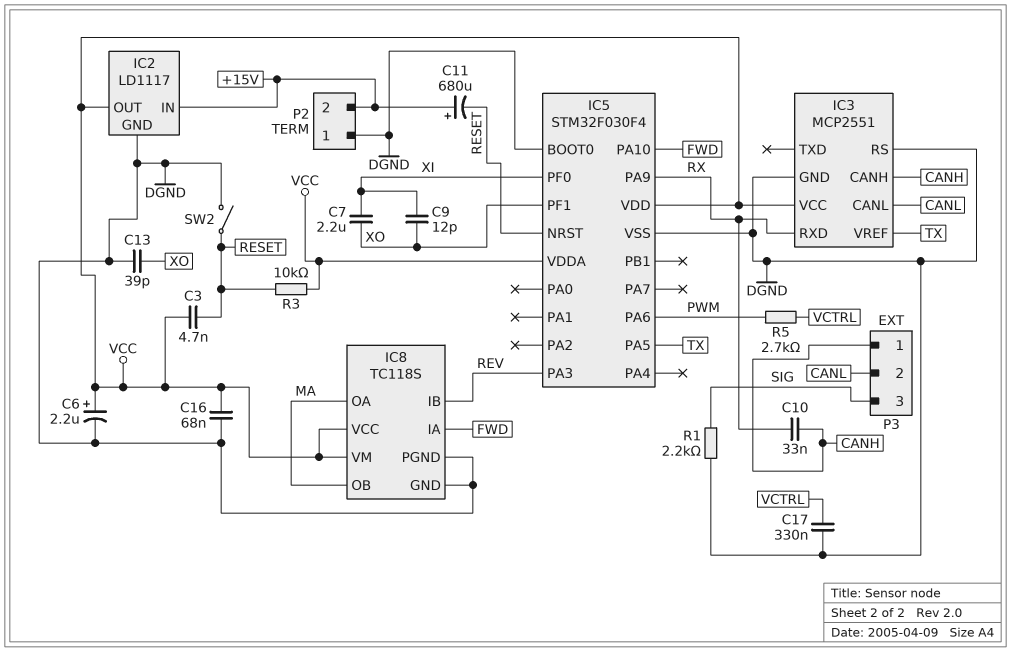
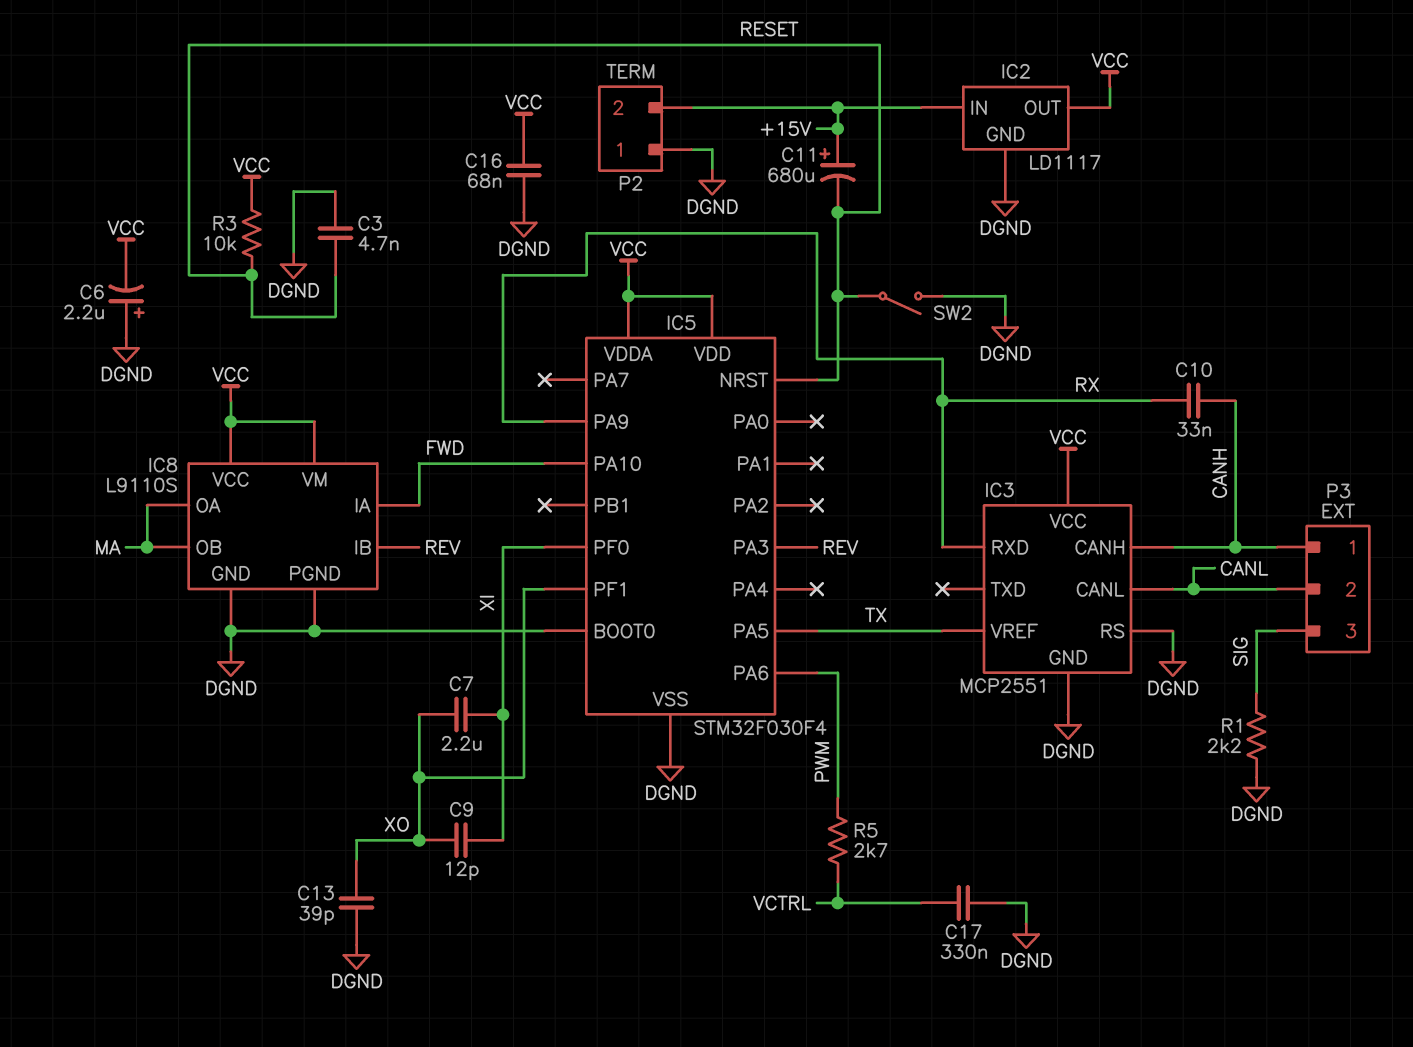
C3: 4.7nF (RESET, VCC) -> 4.7nF (DGND, RESET)
C6: 2.2uF (plus VCC, minus DGND) -> 2.2uF (plus DGND, minus VCC)
IC8: TC118S -> L9110S

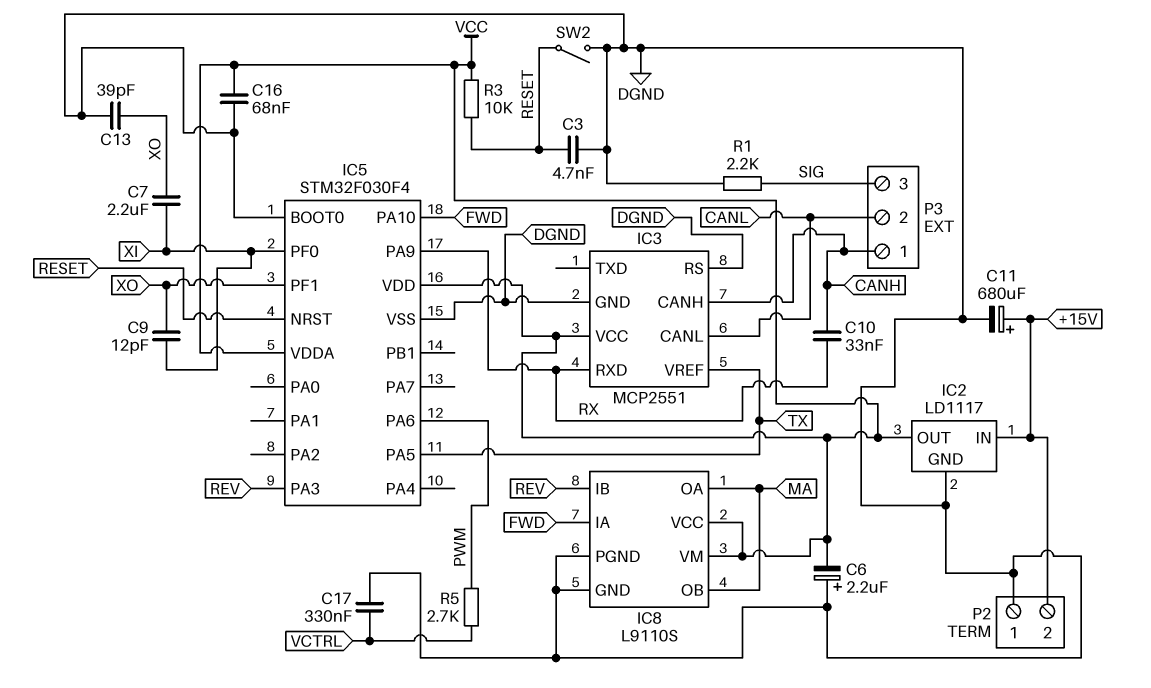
C11: 680uF (plus +15V, minus RESET) -> 680uF (plus +15V, minus DGND)

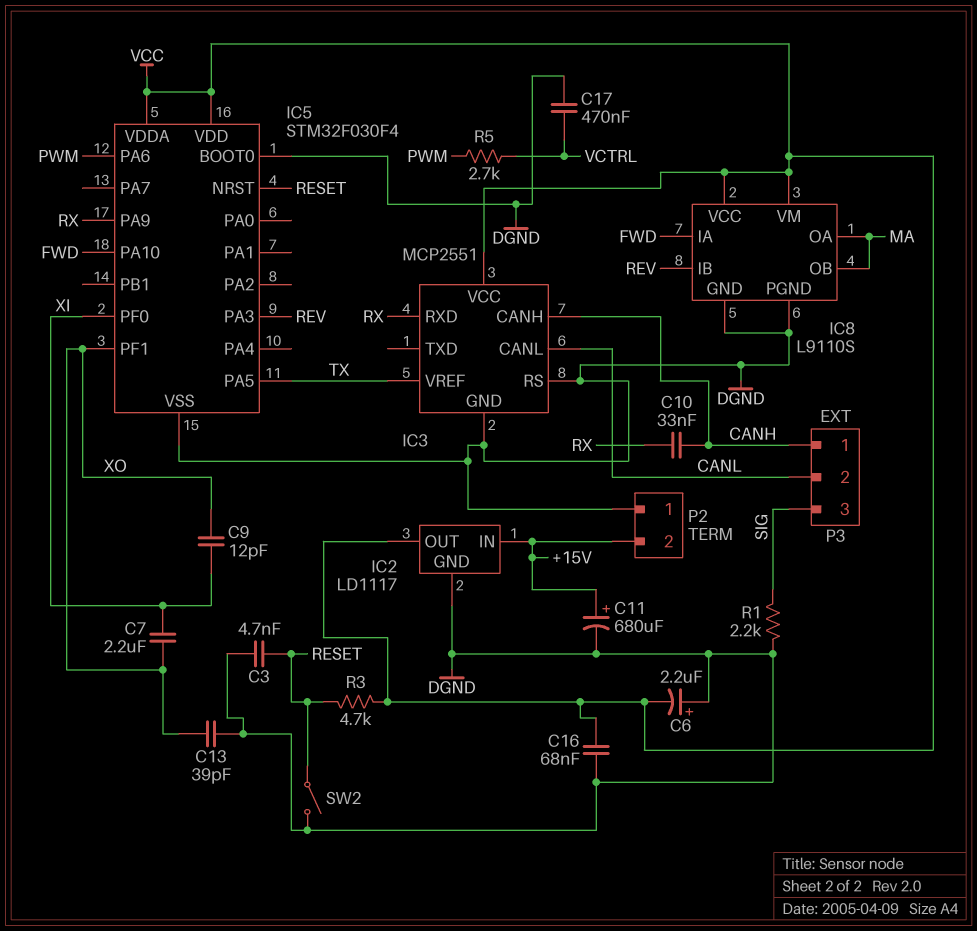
C17: 330nF (DGND, VCTRL) -> 470nF (DGND, VCTRL)
R3: 10k (RESET, VCC) -> 4.7k (RESET, VCC)

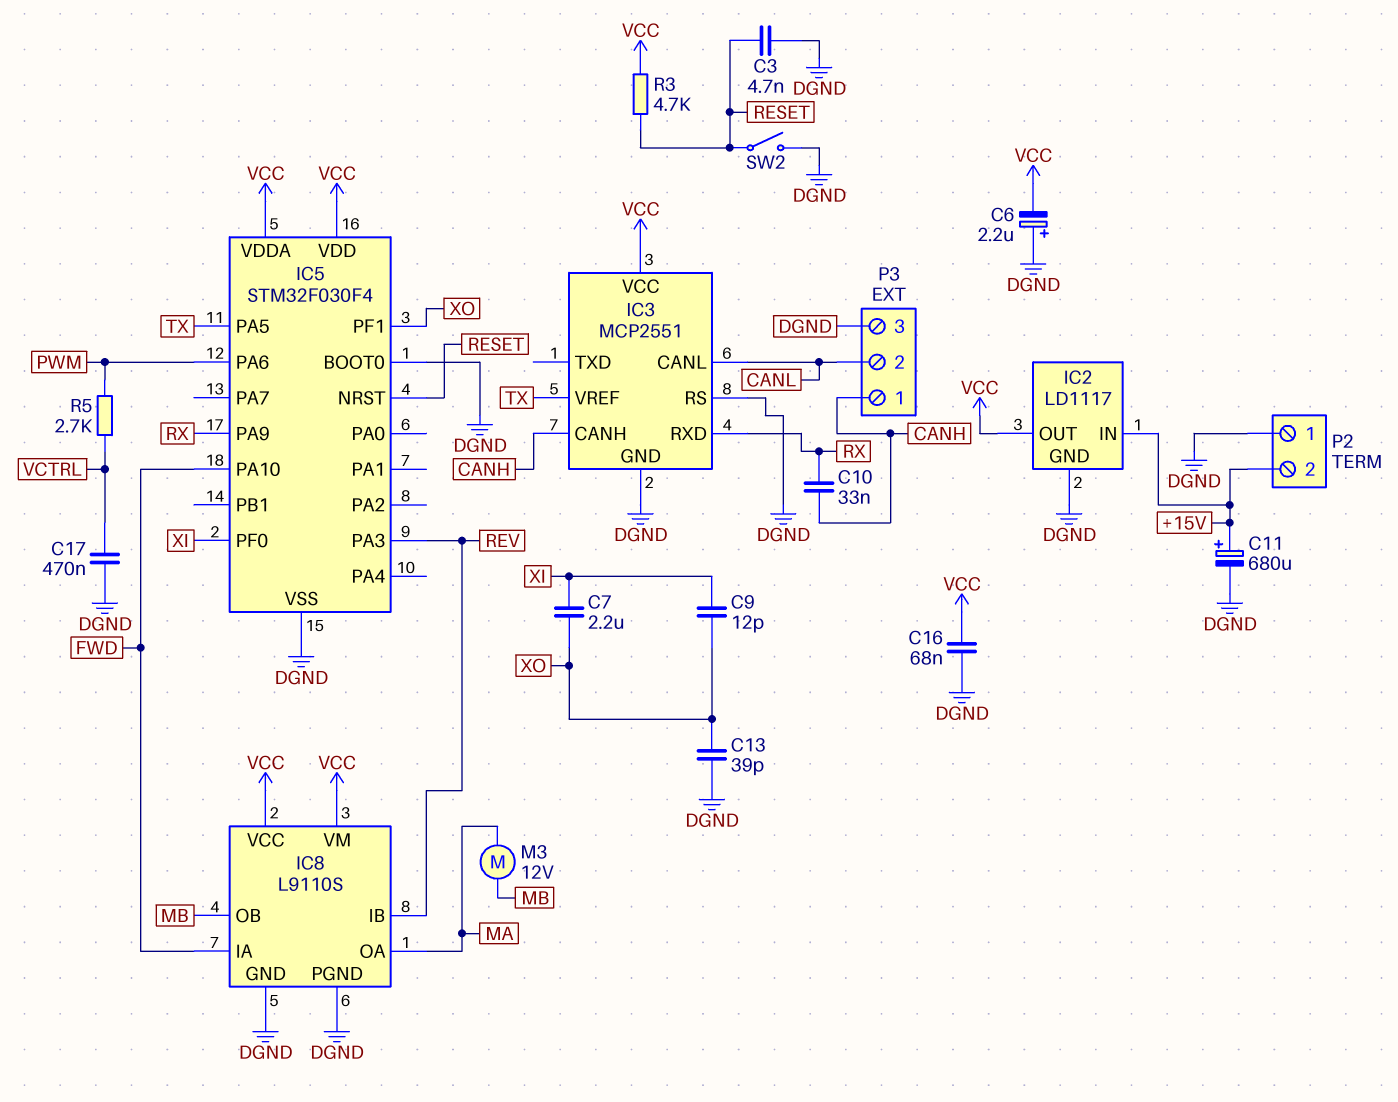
IC8 pin OB: MA -> MB
M3: none -> motor 12V (MA, MB)
P3 pin 3: SIG -> DGND
R1: 2.2k (DGND, SIG) -> none

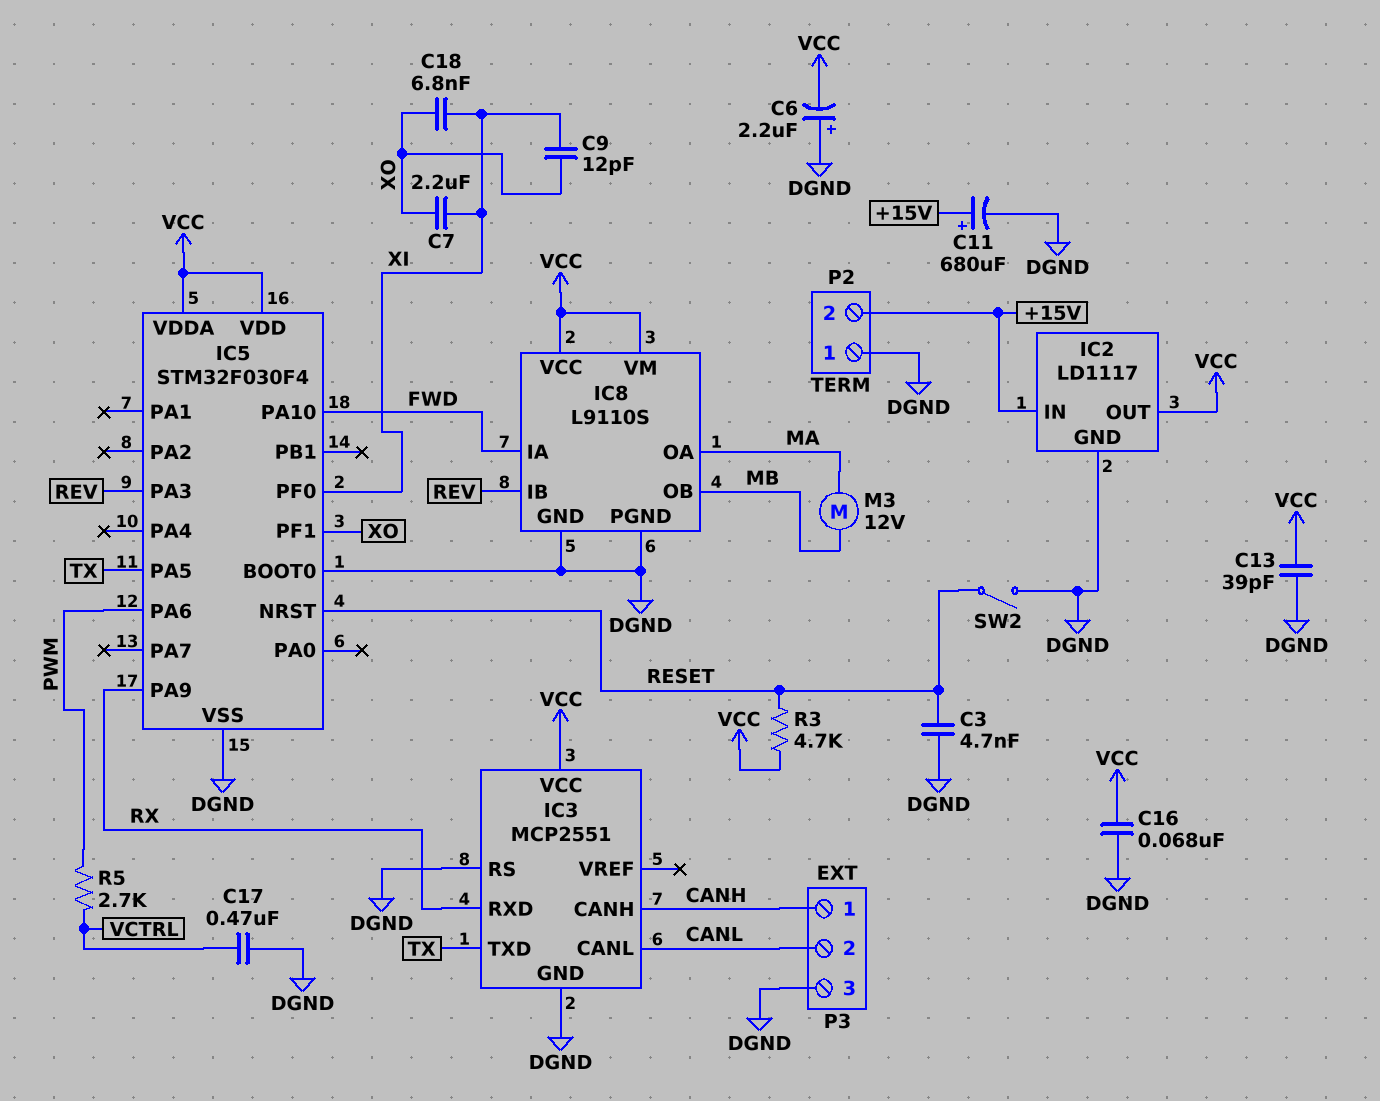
C10: 33nF (CANH, RX) -> none
C13: 39pF (DGND, XO) -> 39pF (DGND, VCC)
C18: none -> 6.8nF (XI, XO)
IC3 pin TXD: none -> TX
IC3 pin VREF: TX -> none

